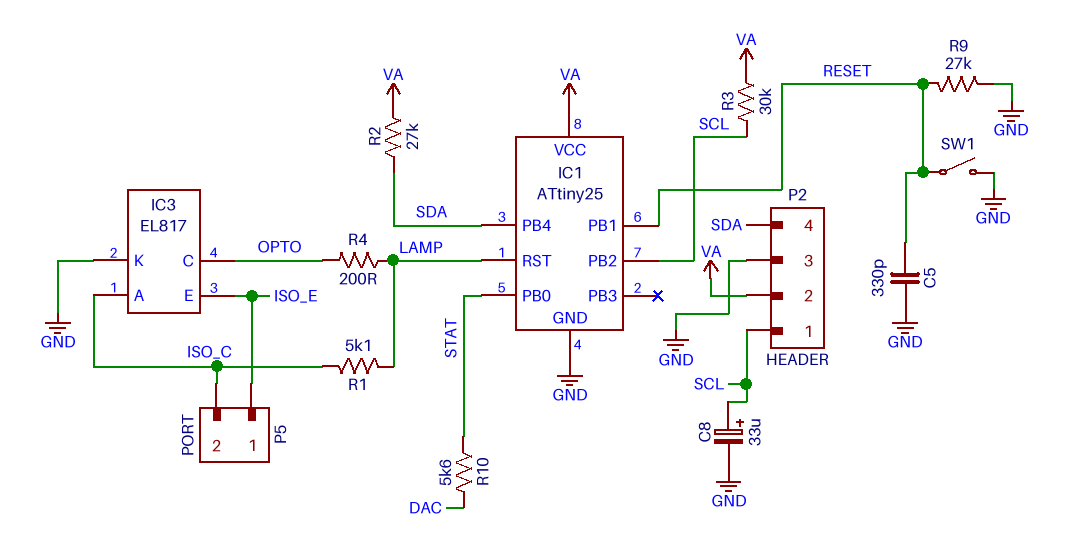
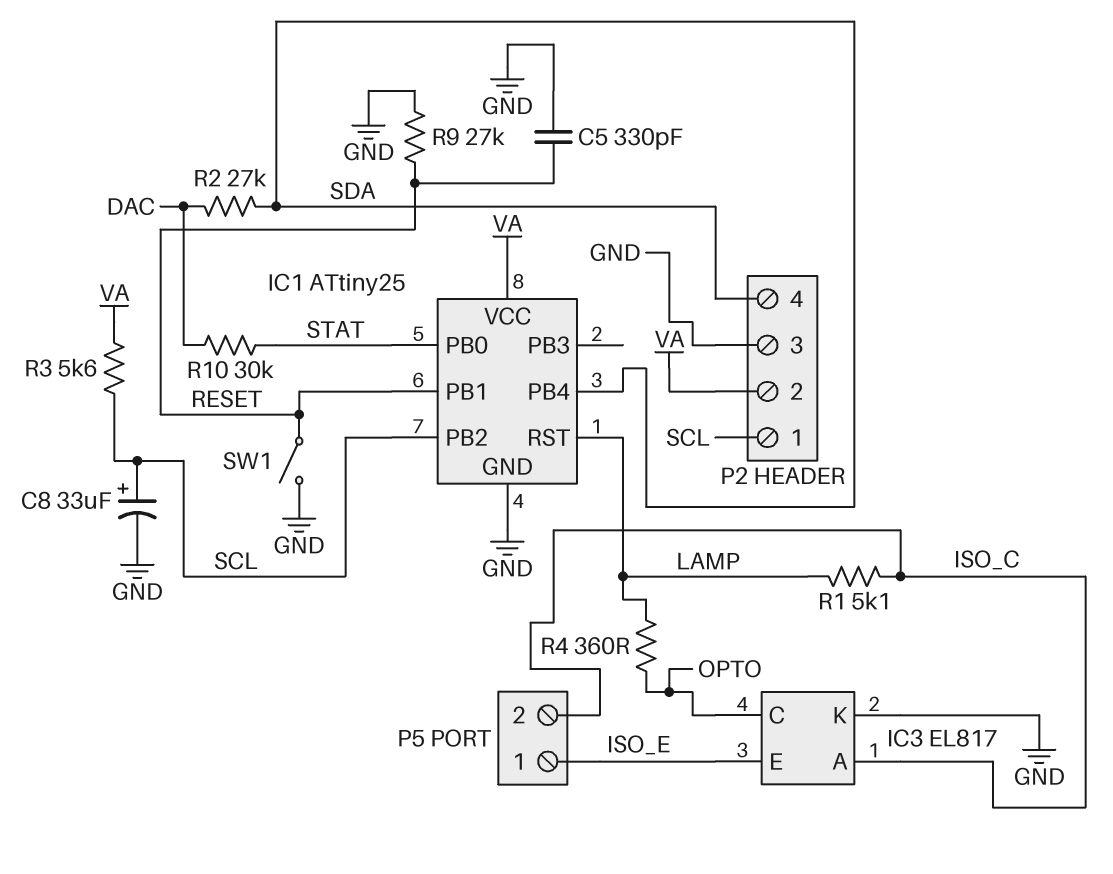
R2: 27k (SDA, VA) -> 27k (DAC, SDA)
R3: 30k (SCL, VA) -> 5.6k (SCL, VA)
R4: 200 (LAMP, OPTO) -> 360 (LAMP, OPTO)
R10: 5.6k (DAC, STAT) -> 30k (DAC, STAT)

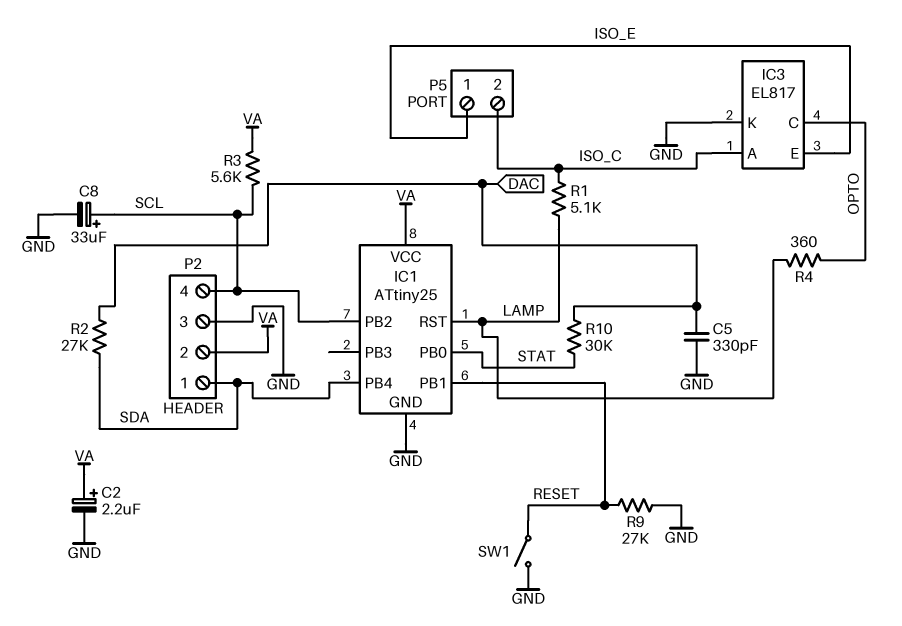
C2: none -> 2.2uF (plus VA, minus GND)
C5: 330pF (GND, RESET) -> 330pF (DAC, GND)
P2 pin 1: SCL -> SDA
P2 pin 4: SDA -> SCL

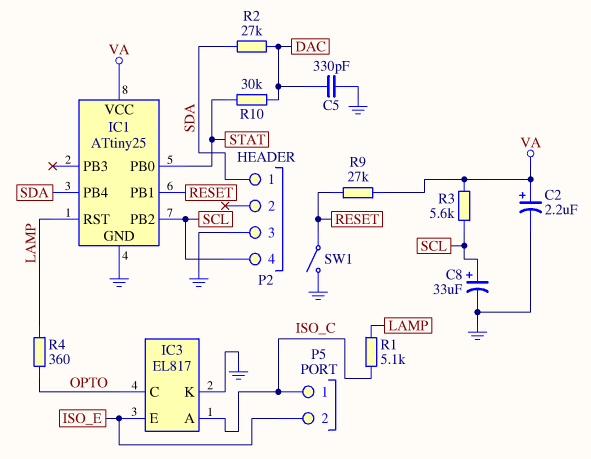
P2 pin 2: VA -> none
P5 pin 1: ISO_E -> ISO_C
P5 pin 2: ISO_C -> ISO_E
R9: 27k (GND, RESET) -> 27k (RESET, VA)

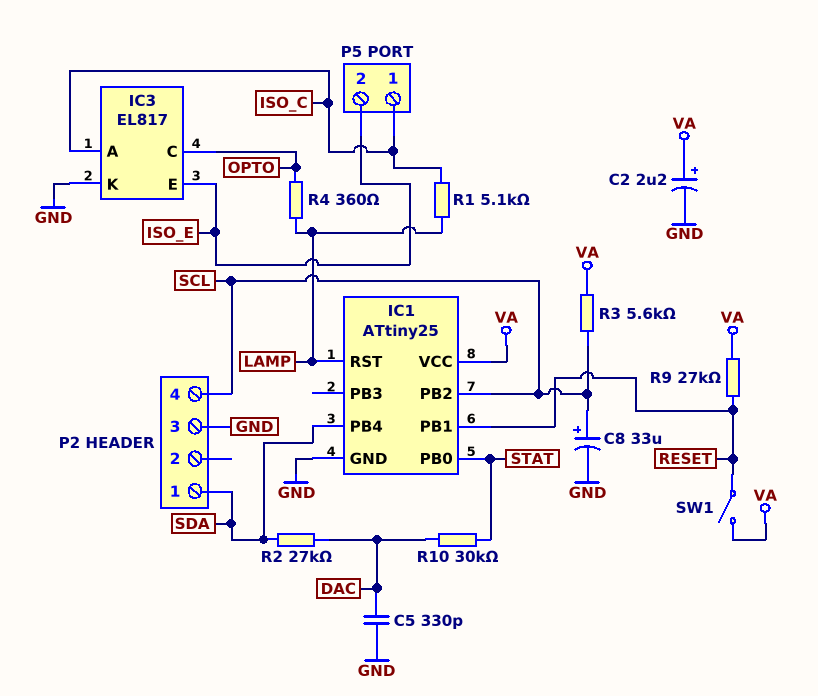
SW1: switch (GND, RESET) -> switch (RESET, VA)

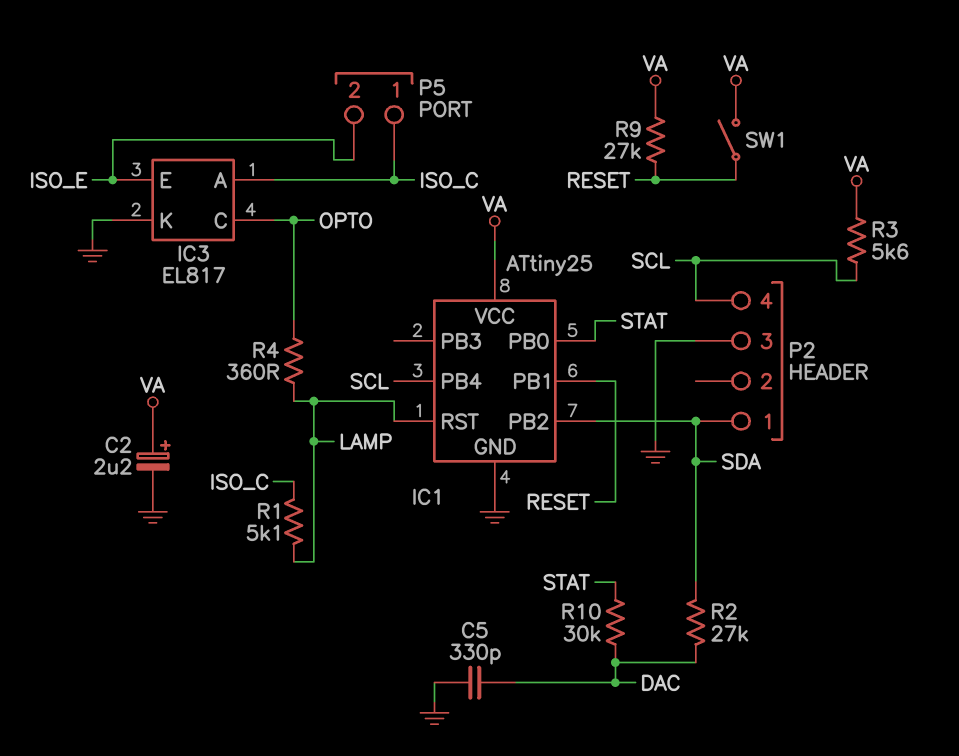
C8: 33uF (plus SCL, minus GND) -> none
IC1 pin PB2: SCL -> SDA
IC1 pin PB4: SDA -> SCL

